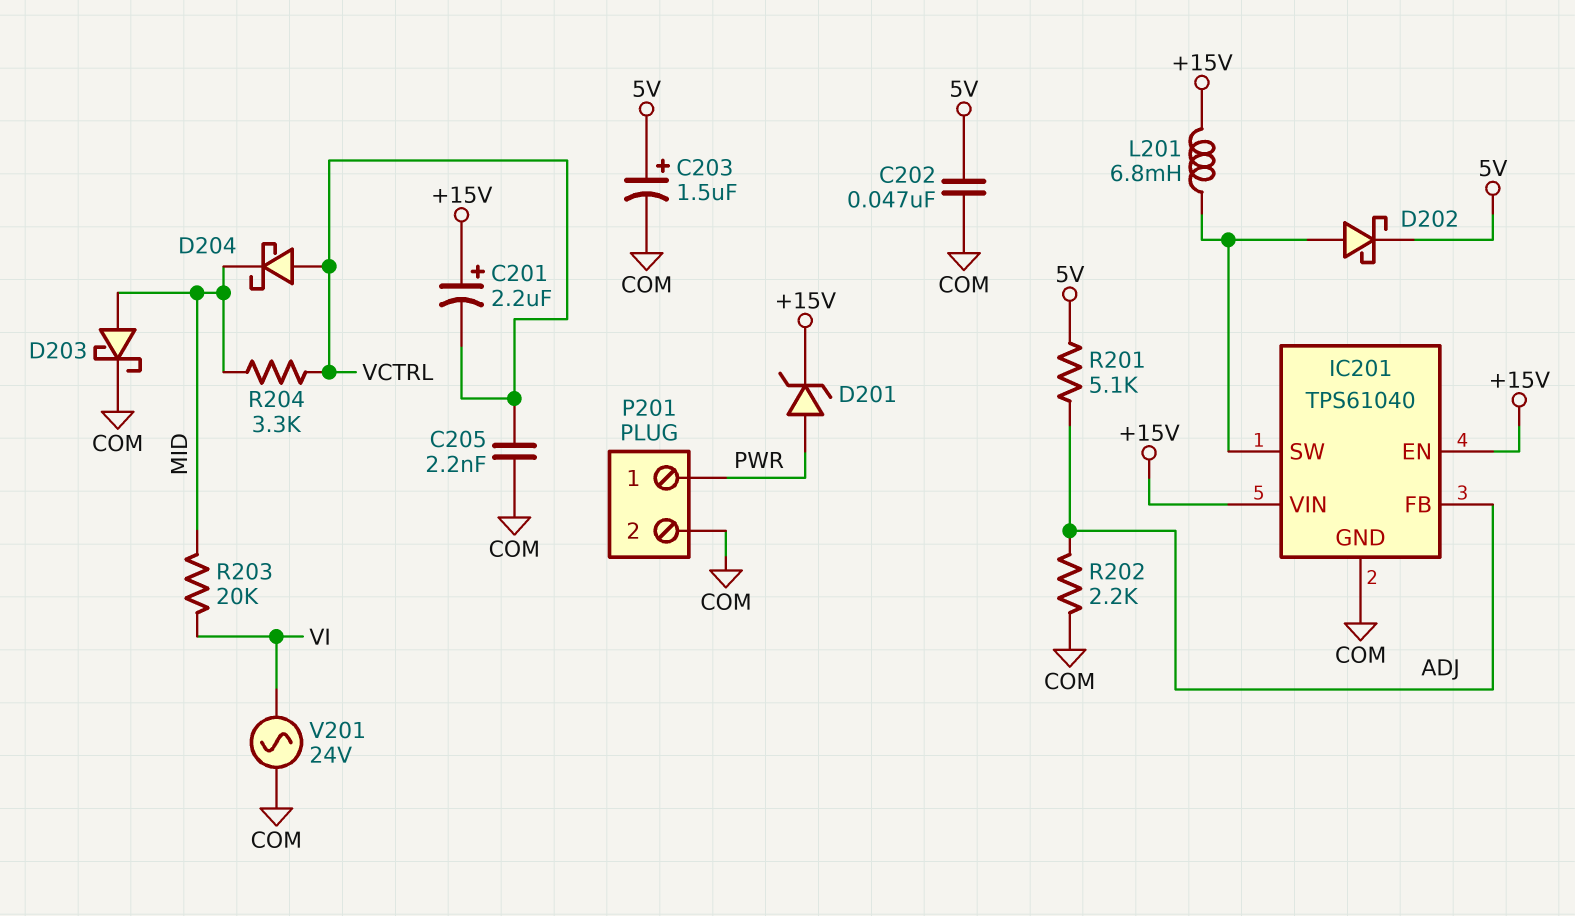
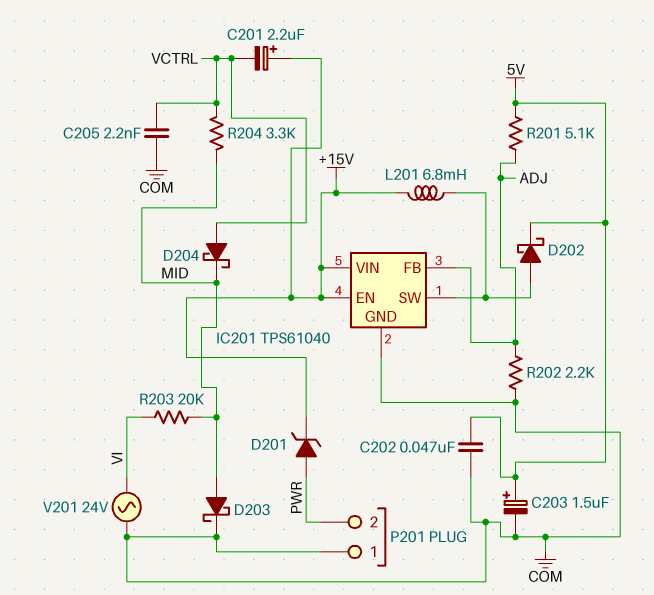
P201 pin 1: PWR -> COM
P201 pin 2: COM -> PWR

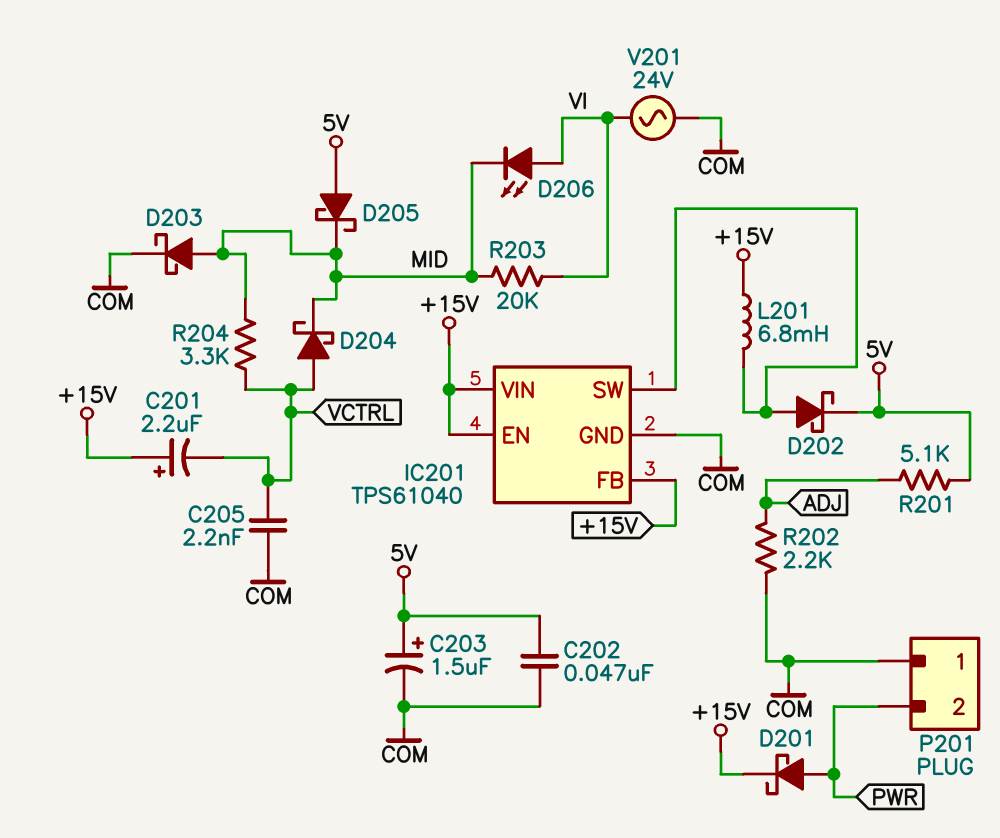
D201: zener (A PWR, K +15V) -> schottky (A PWR, K +15V)
D205: none -> schottky (A 5V, K MID)
D206: none -> LED (A VI, K MID)
IC201 pin FB: ADJ -> +15V

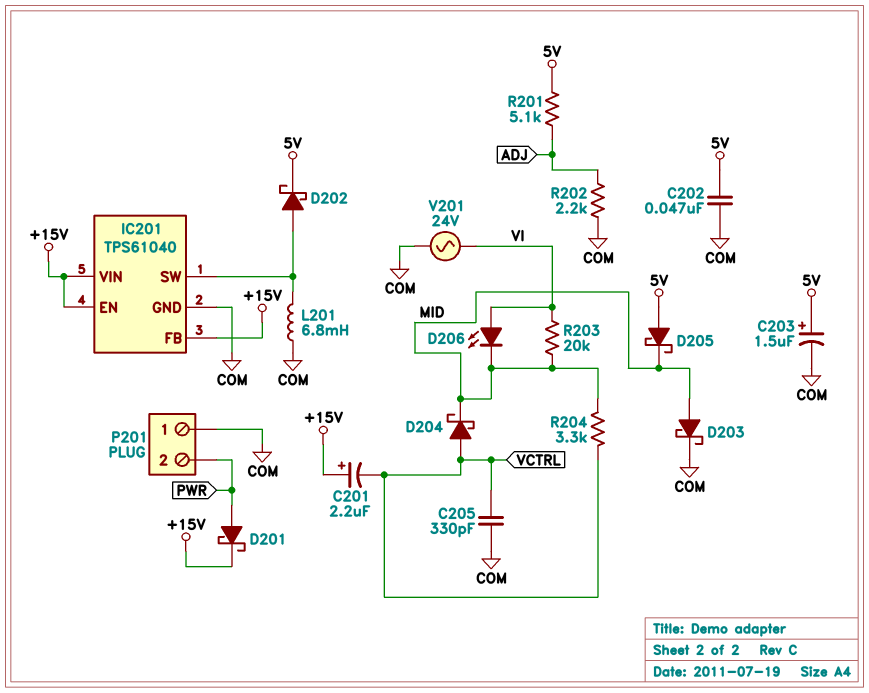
C205: 2.2nF (COM, VCTRL) -> 330pF (COM, VCTRL)
L201: 6.8mH (+15V, IC201/SW) -> 6.8mH (COM, IC201/SW)

